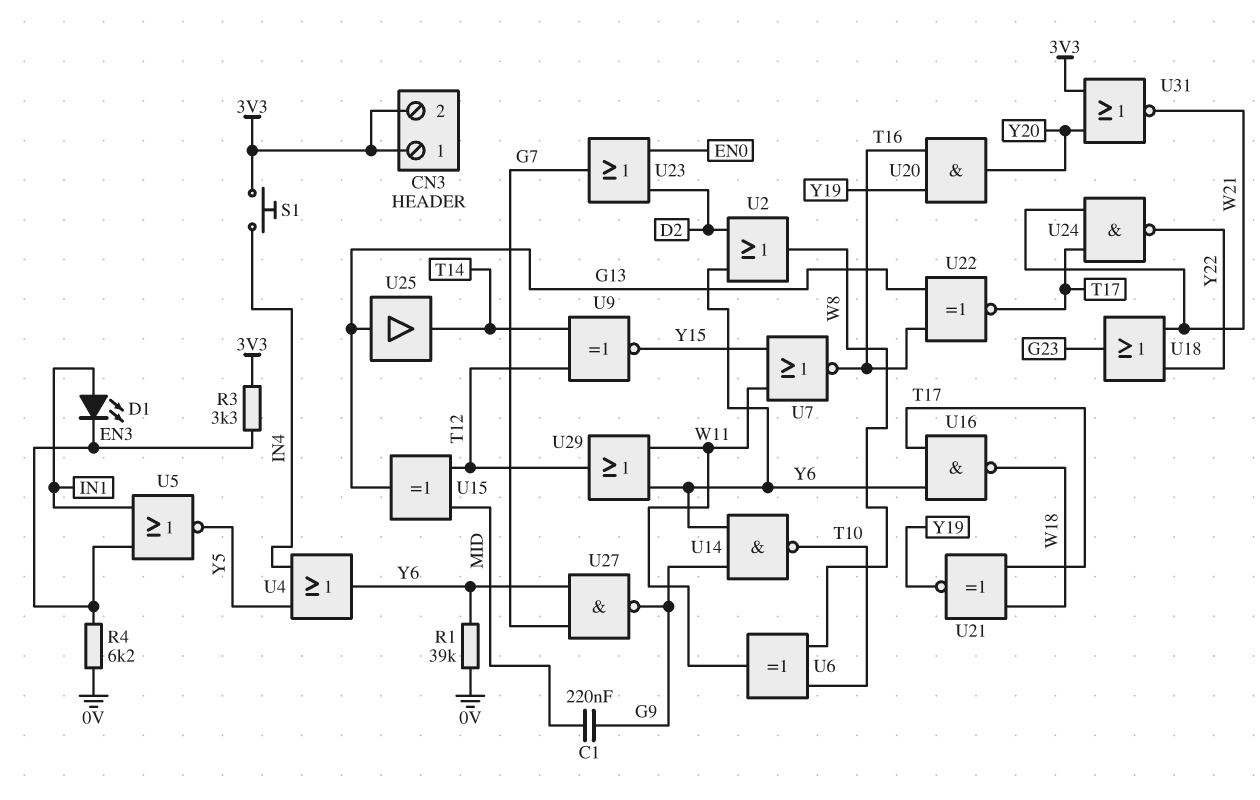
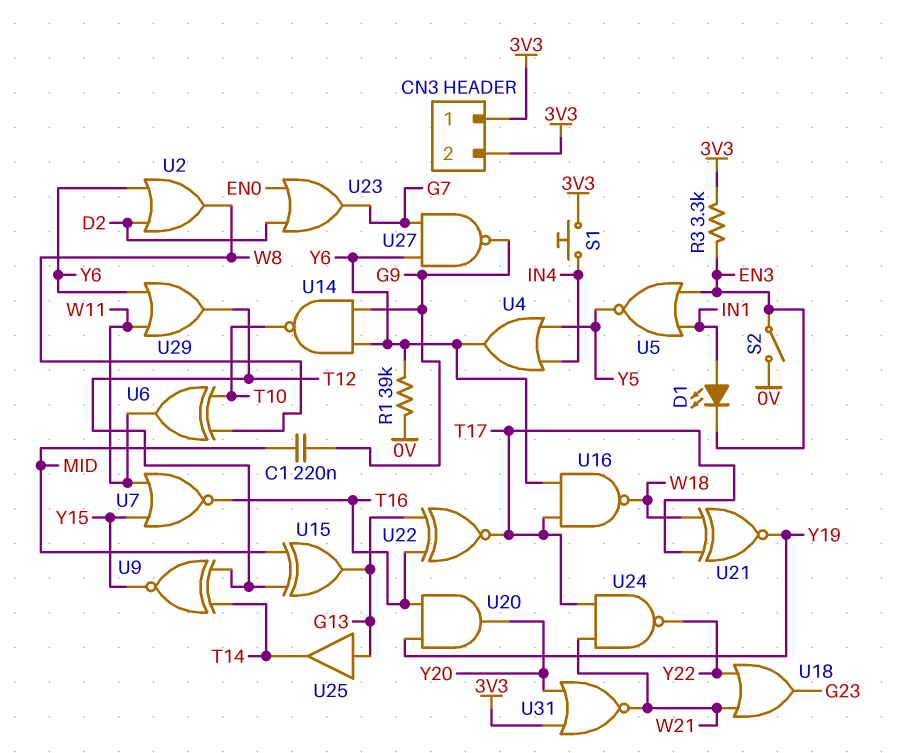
R4: 6.2k (0V, EN3) -> none
S2: none -> switch (0V, EN3)

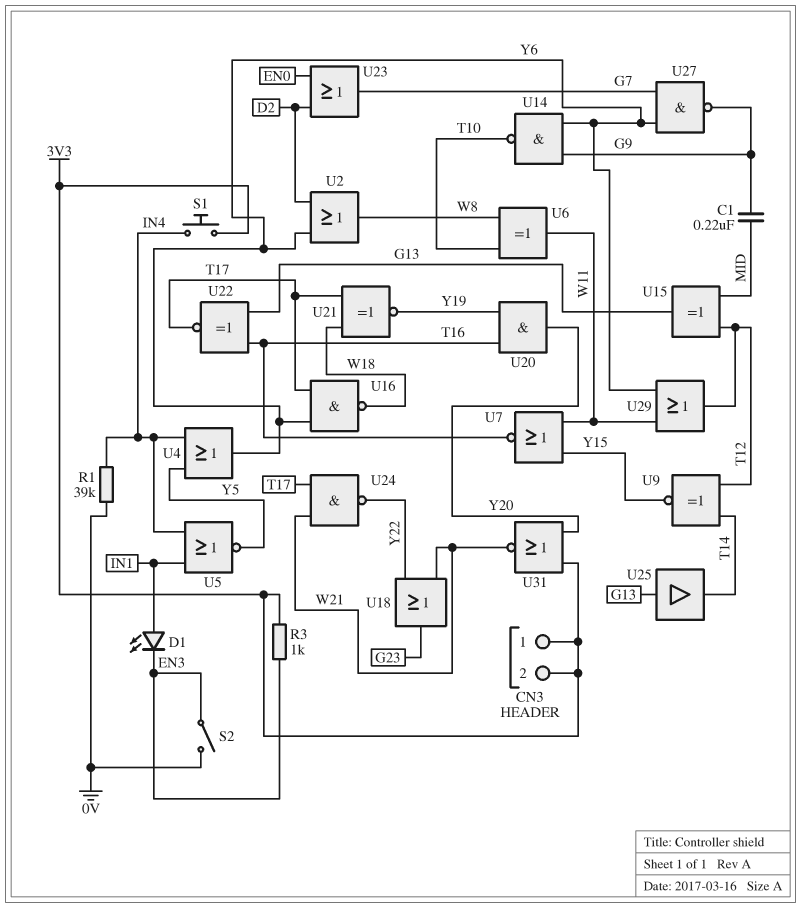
R1: 39k (0V, Y6) -> 39k (0V, IN4)
R3: 3.3k (3V3, EN3) -> 1k (3V3, EN3)
U5: NOR (in EN3, in IN1, out Y5) -> NOR (in IN1, in IN4, out Y5)

